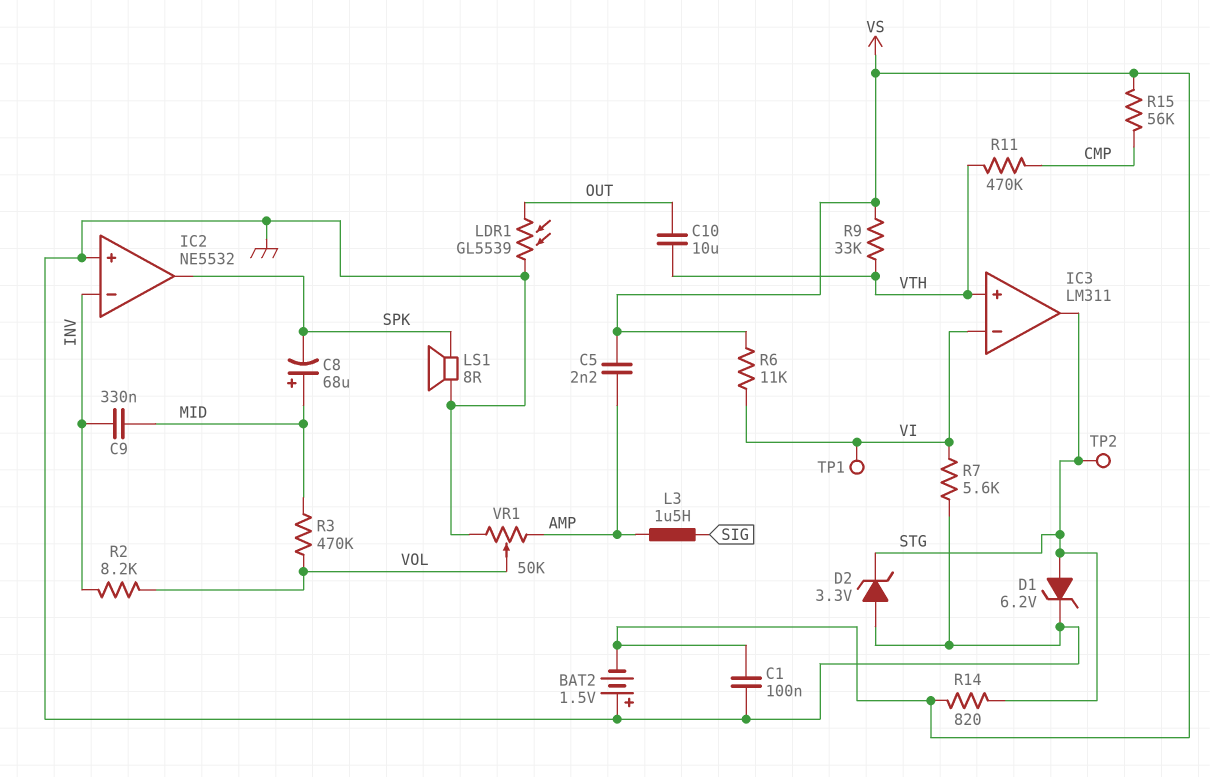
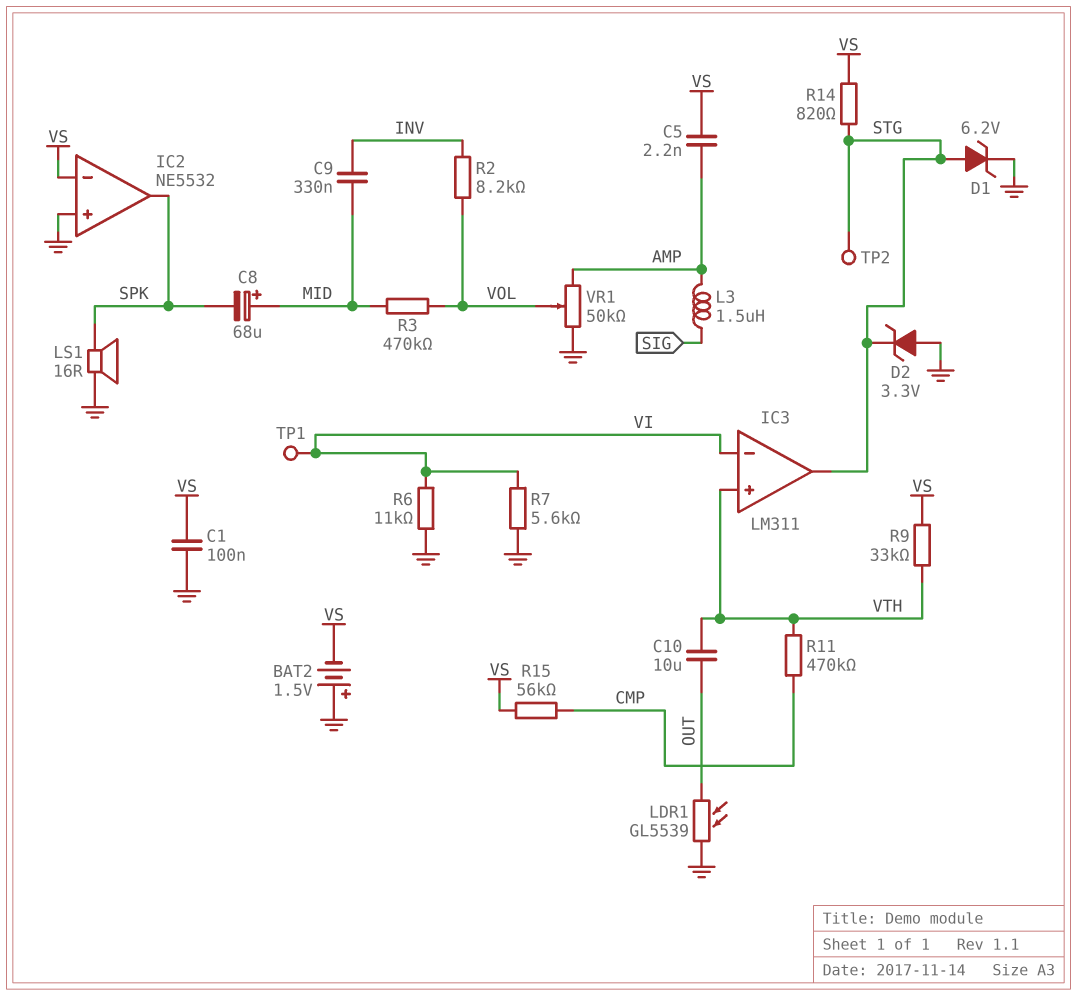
IC2 pin in-: INV -> VS
LS1: speaker 8R (GND, SPK) -> speaker 16R (GND, SPK)
R6: 11k (VI, VS) -> 11k (GND, VI)

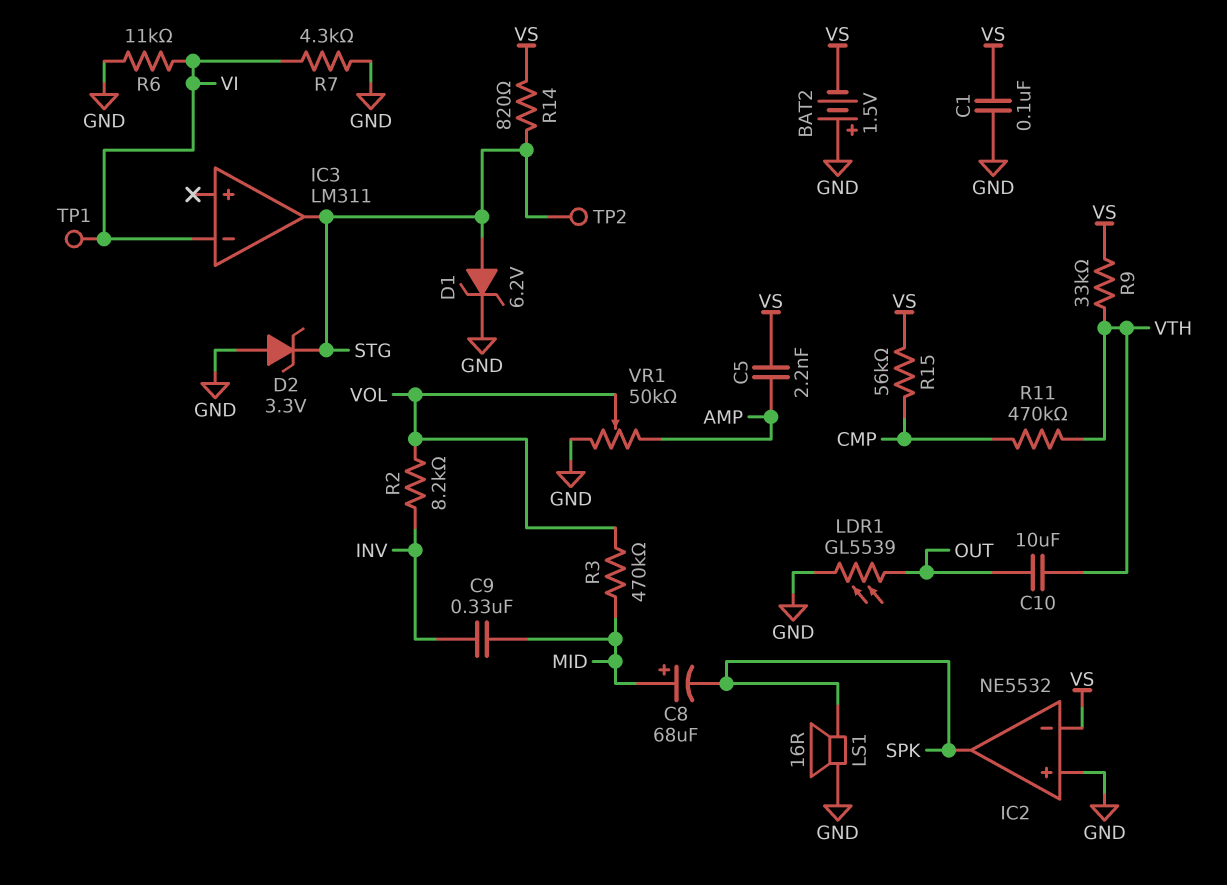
IC3 pin in+: VTH -> none
L3: 1.5uH (AMP, SIG) -> none
R7: 5.6k (GND, VI) -> 4.3k (GND, VI)

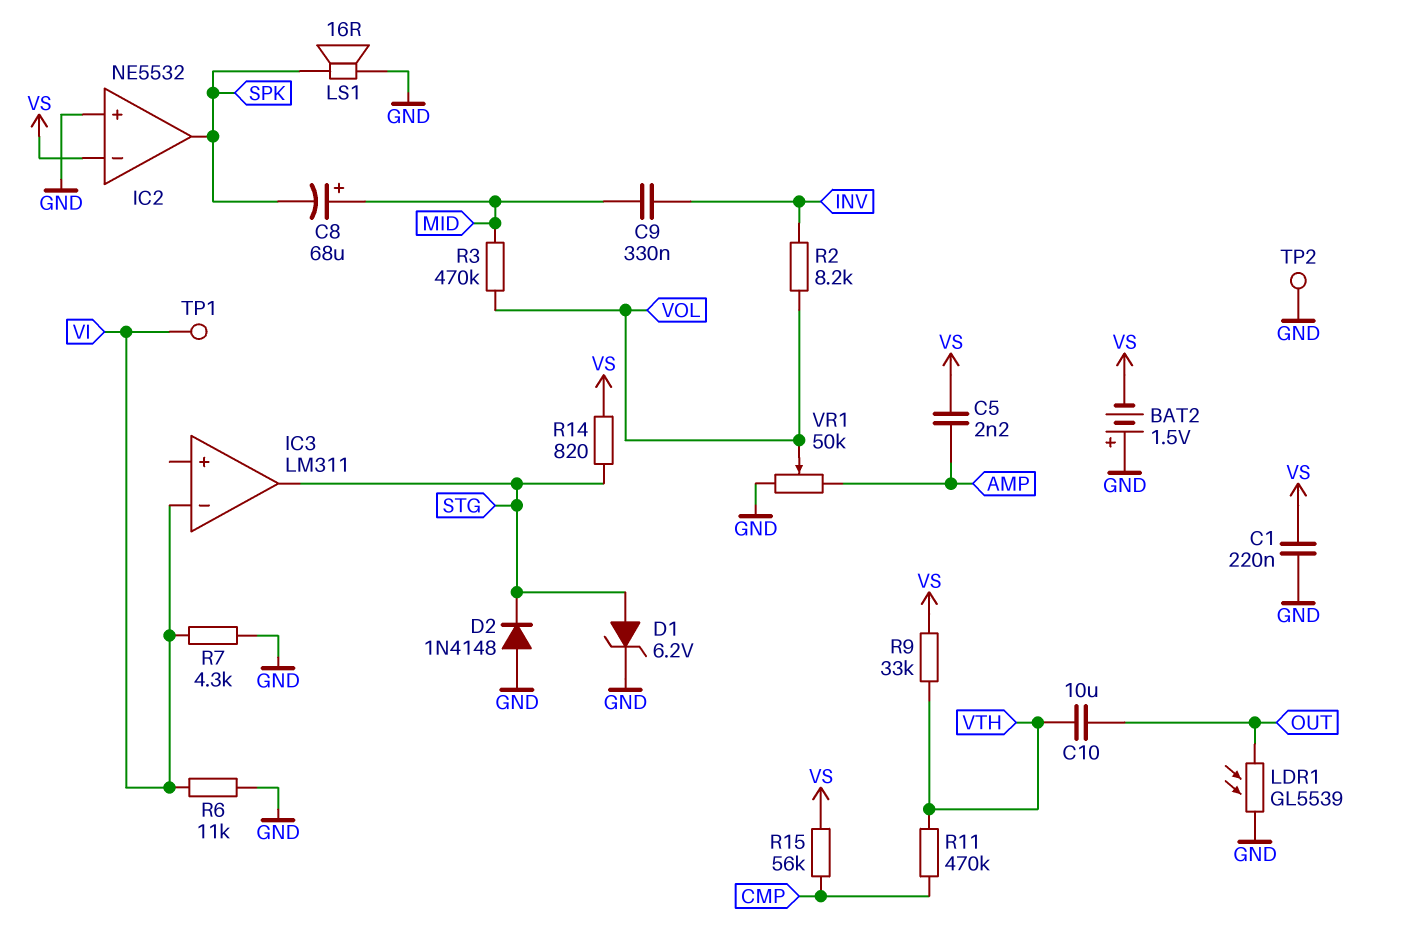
C1: 100nF (GND, VS) -> 220nF (GND, VS)
D2: zener 3.3V (A GND, K STG) -> diode 1N4148 (A GND, K STG)
TP2: test point (STG) -> test point (GND)

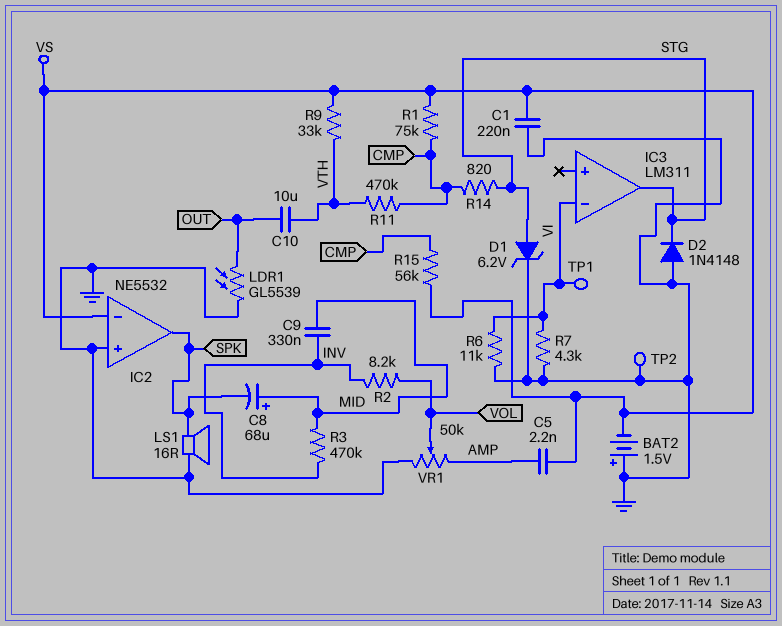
R1: none -> 75k (CMP, VS)
R3: 470k (MID, VOL) -> 470k (INV, MID)
R14: 820 (STG, VS) -> 820 (CMP, STG)

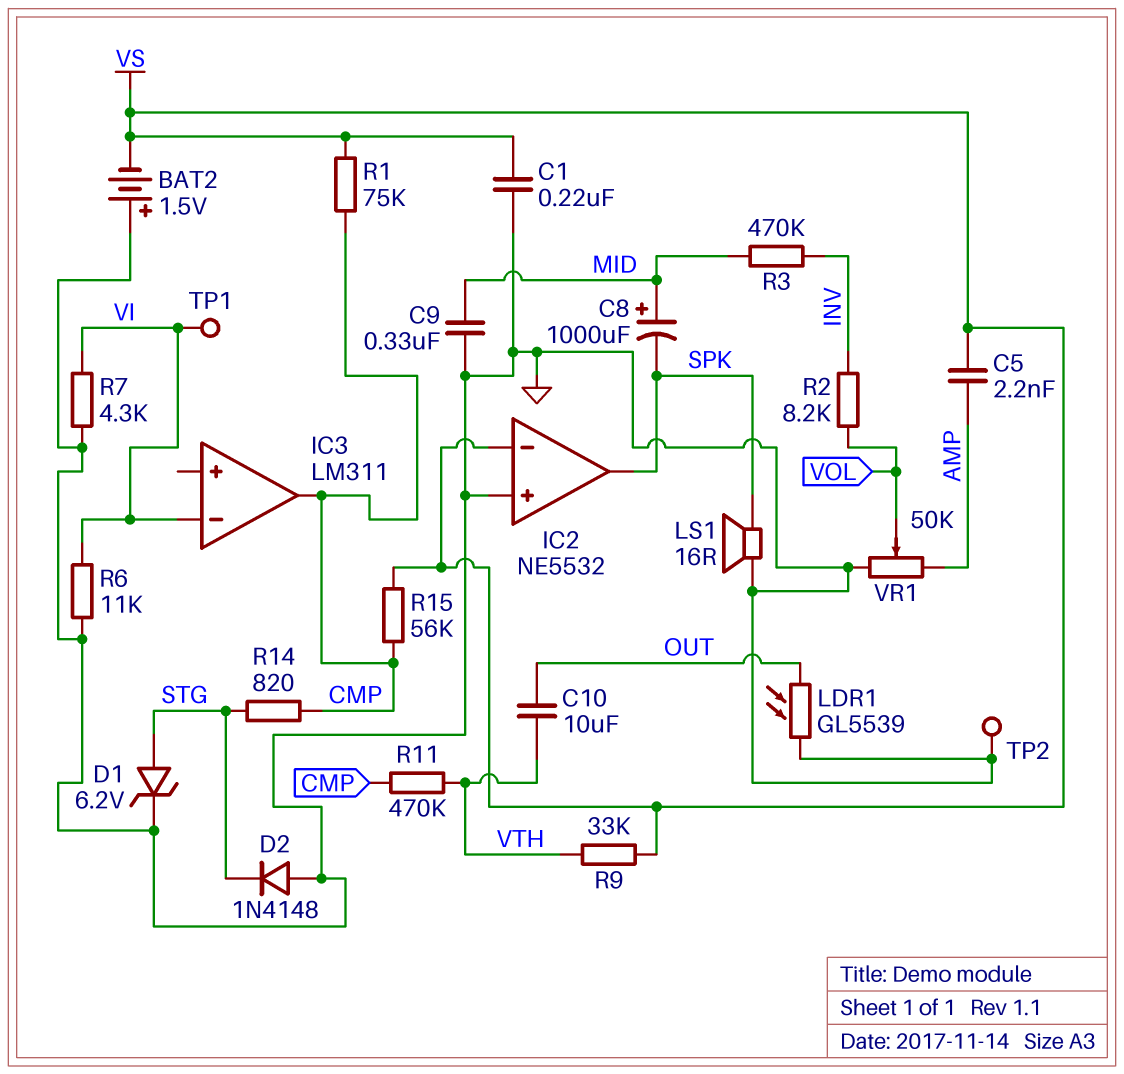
C8: 68uF (plus MID, minus SPK) -> 1000uF (plus MID, minus SPK)
C9: 330nF (INV, MID) -> 330nF (GND, MID)
IC3 pin out: STG -> CMP

